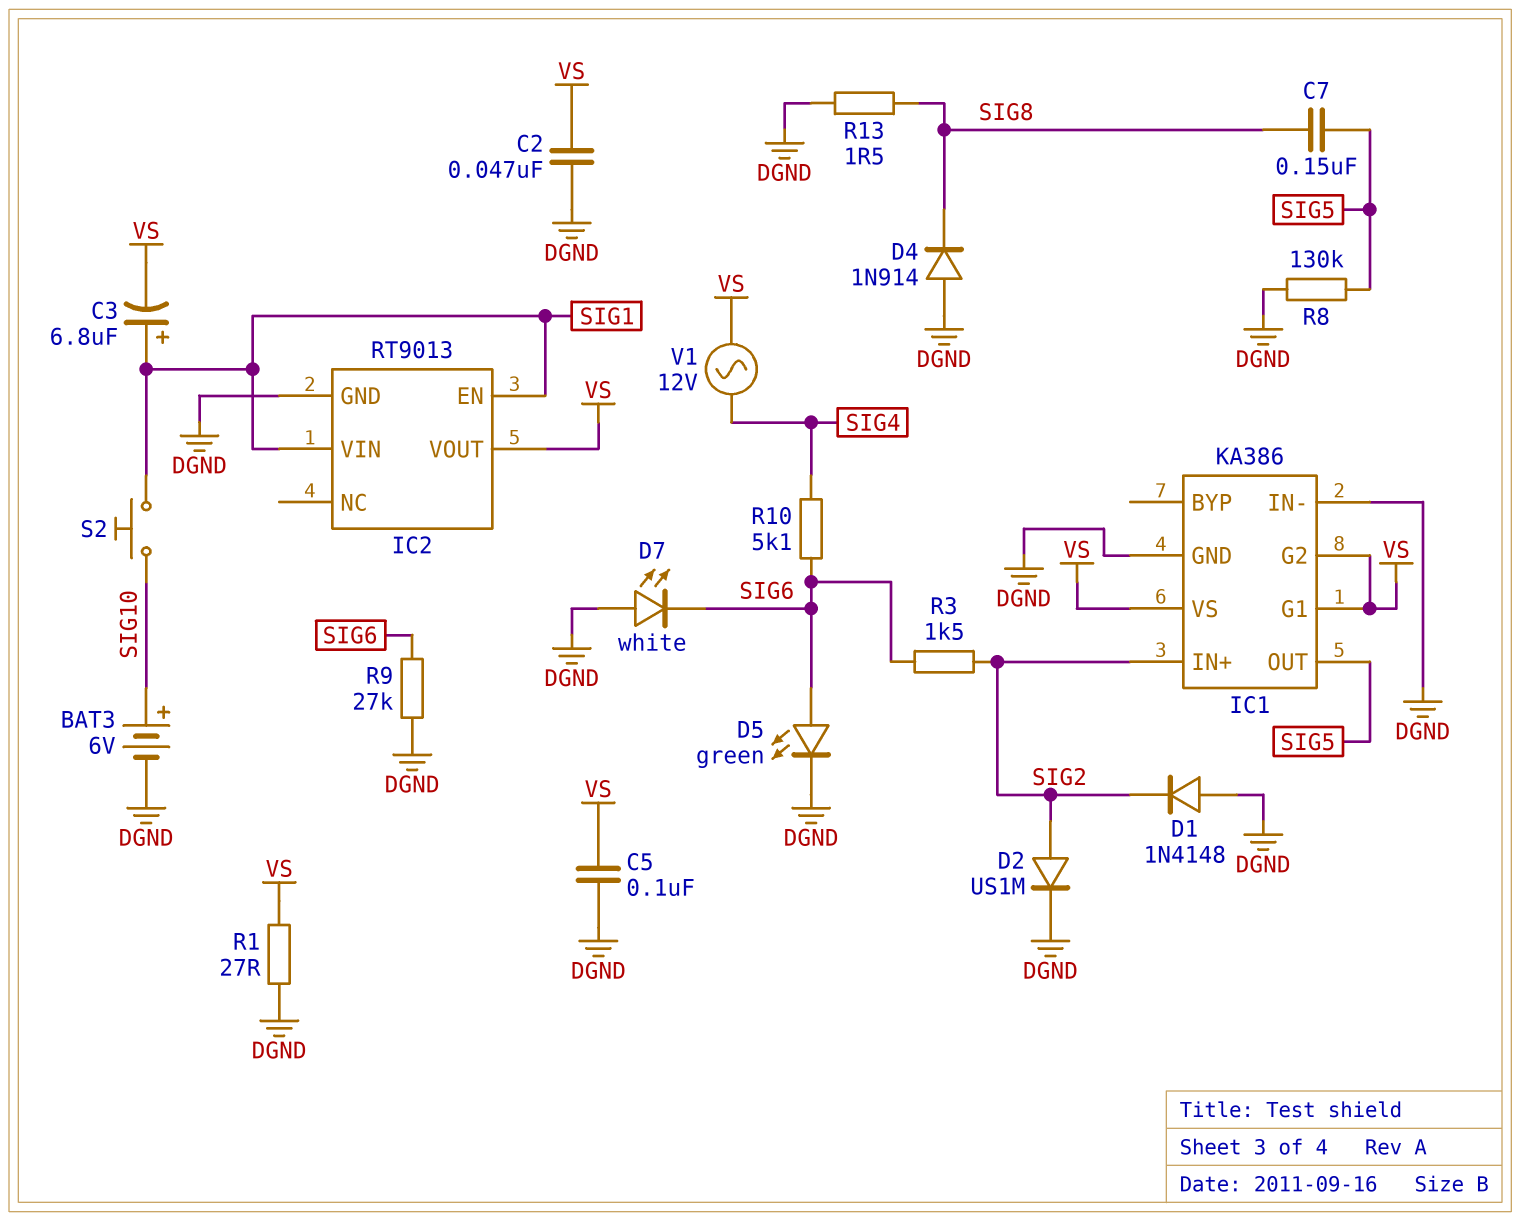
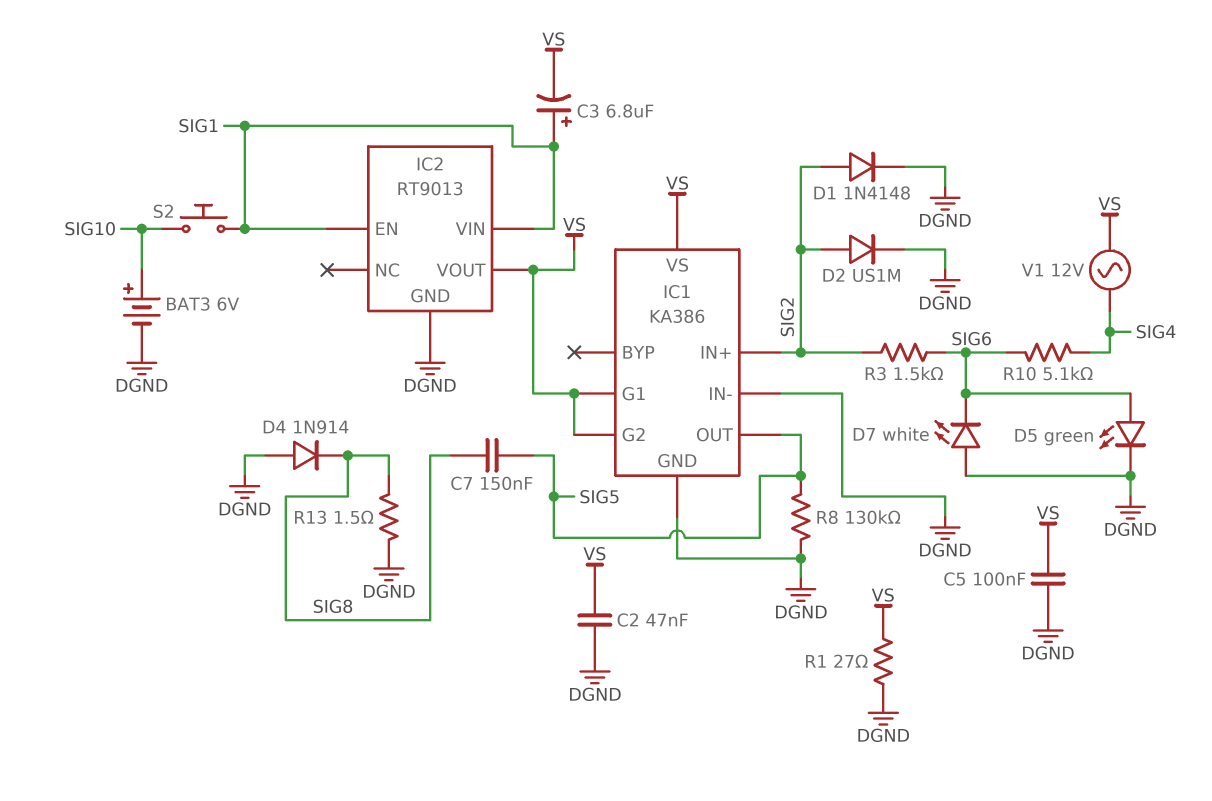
D1: diode 1N4148 (A DGND, K SIG2) -> diode 1N4148 (A SIG2, K DGND)
R9: 27k (DGND, SIG6) -> none

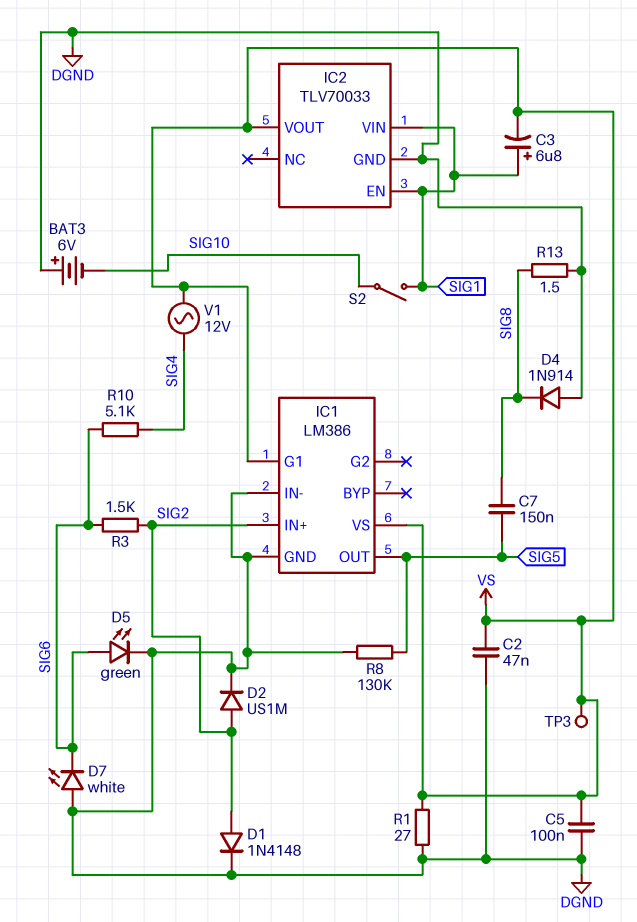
BAT3: 6V (plus SIG10, minus DGND) -> 6V (plus DGND, minus SIG10)
IC1: KA386 -> LM386
IC1 pin G2: VS -> none
IC2: RT9013 -> TLV70033
S2: button (SIG1, SIG10) -> switch (SIG1, SIG10)
TP3: none -> test point (VS)

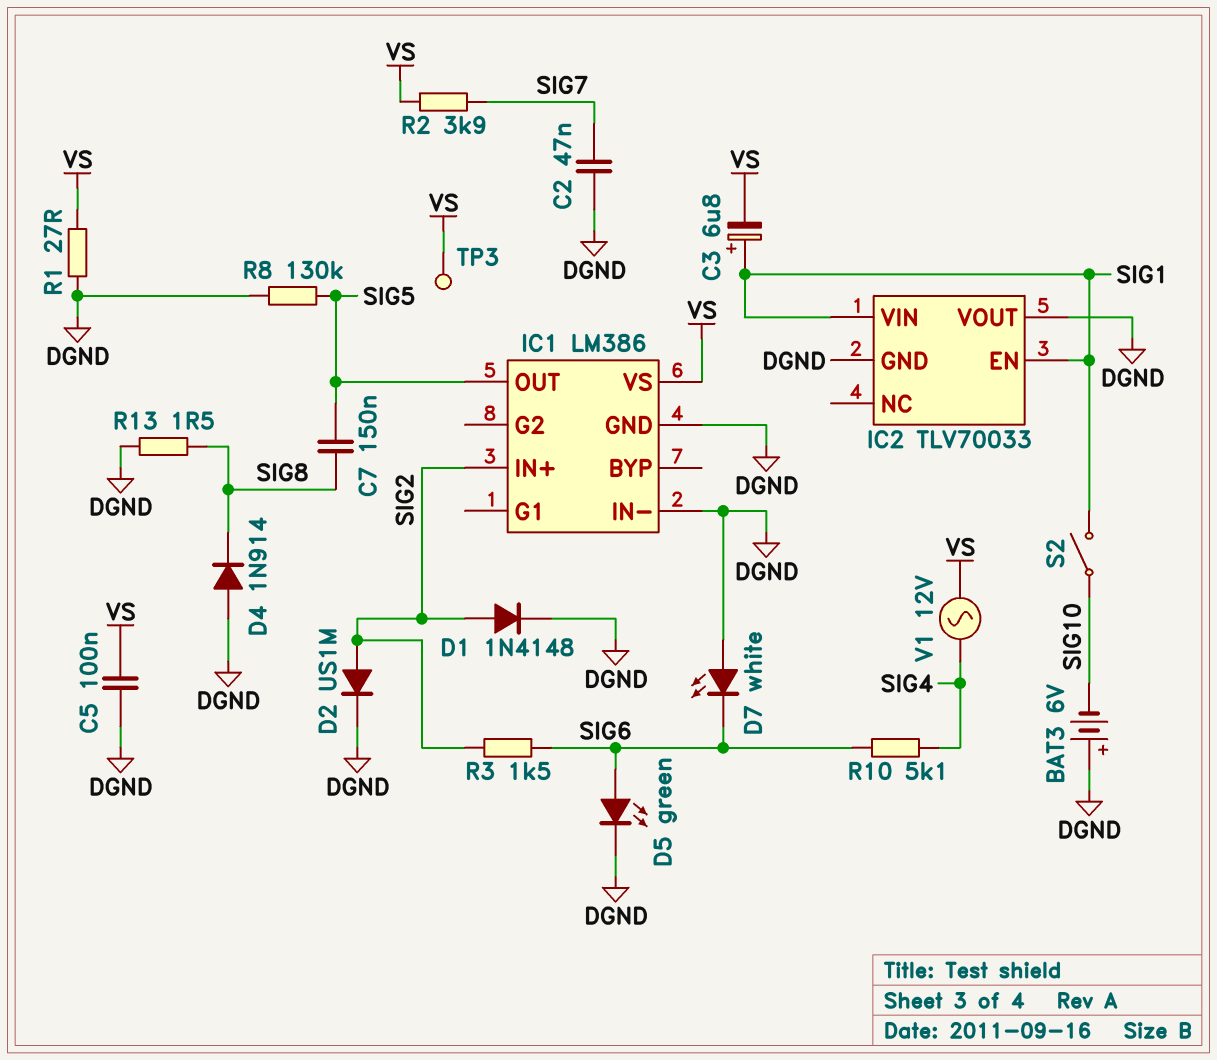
C2: 47nF (DGND, VS) -> 47nF (DGND, SIG7)
IC1 pin G1: VS -> none
IC2 pin VOUT: VS -> DGND
R2: none -> 3.9k (SIG7, VS)

